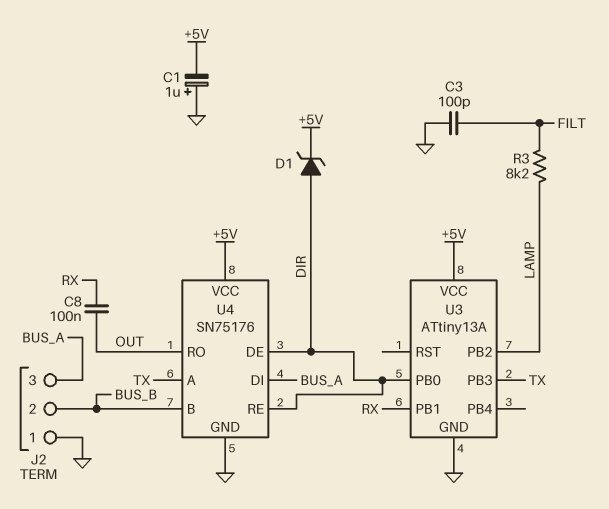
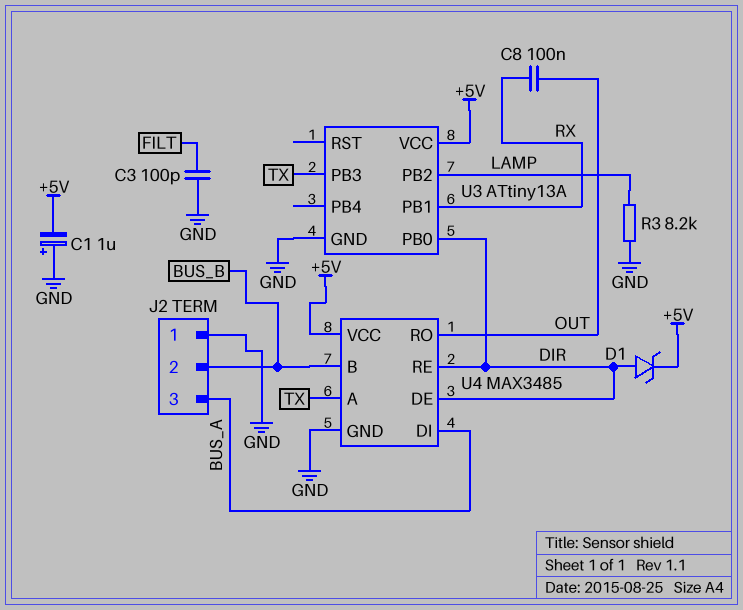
R3: 8.2k (FILT, LAMP) -> 8.2k (GND, LAMP)
U4: SN75176 -> MAX3485

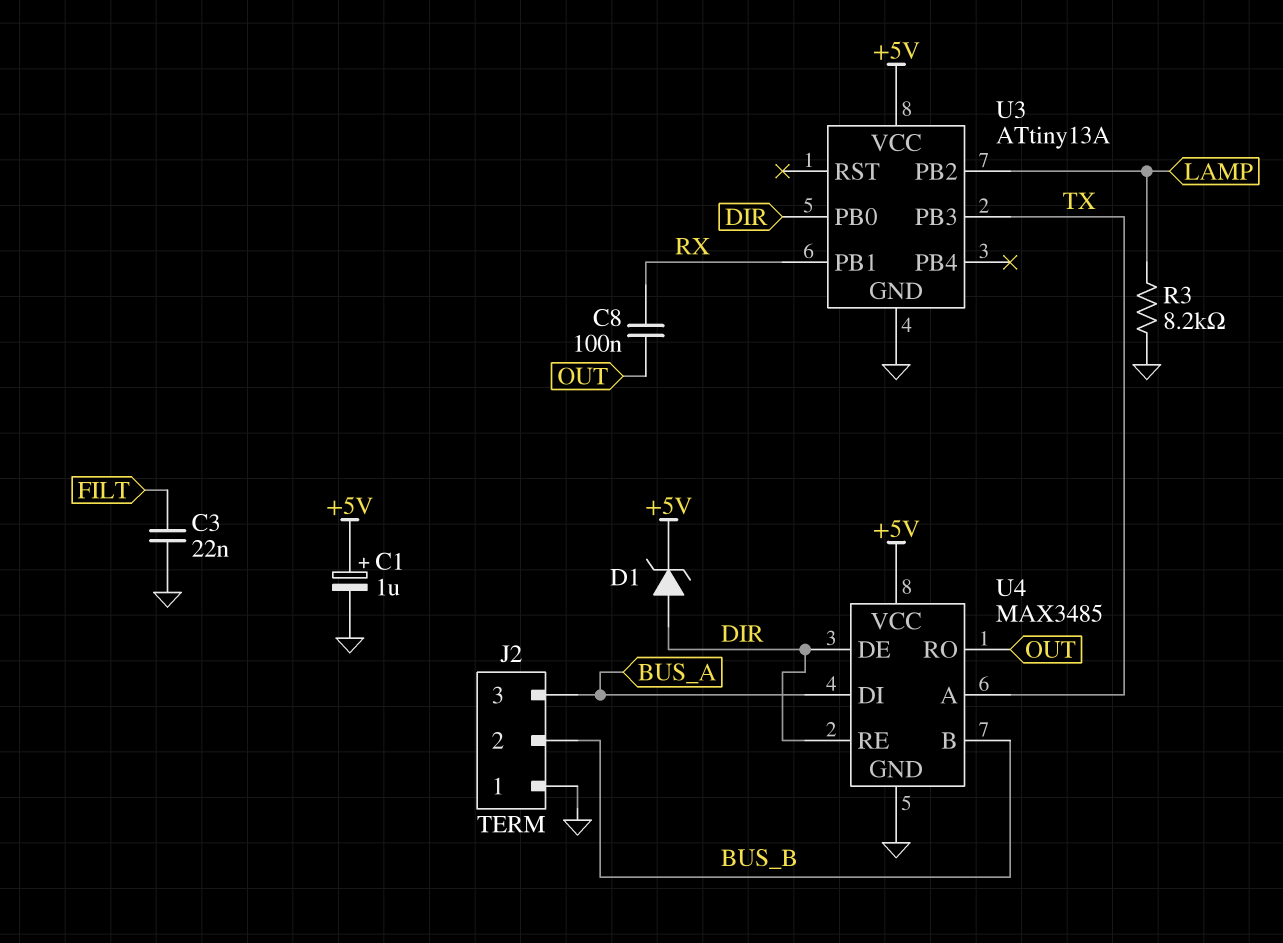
C1: 1uF (plus GND, minus +5V) -> 1uF (plus +5V, minus GND)
C3: 100pF (FILT, GND) -> 22nF (FILT, GND)

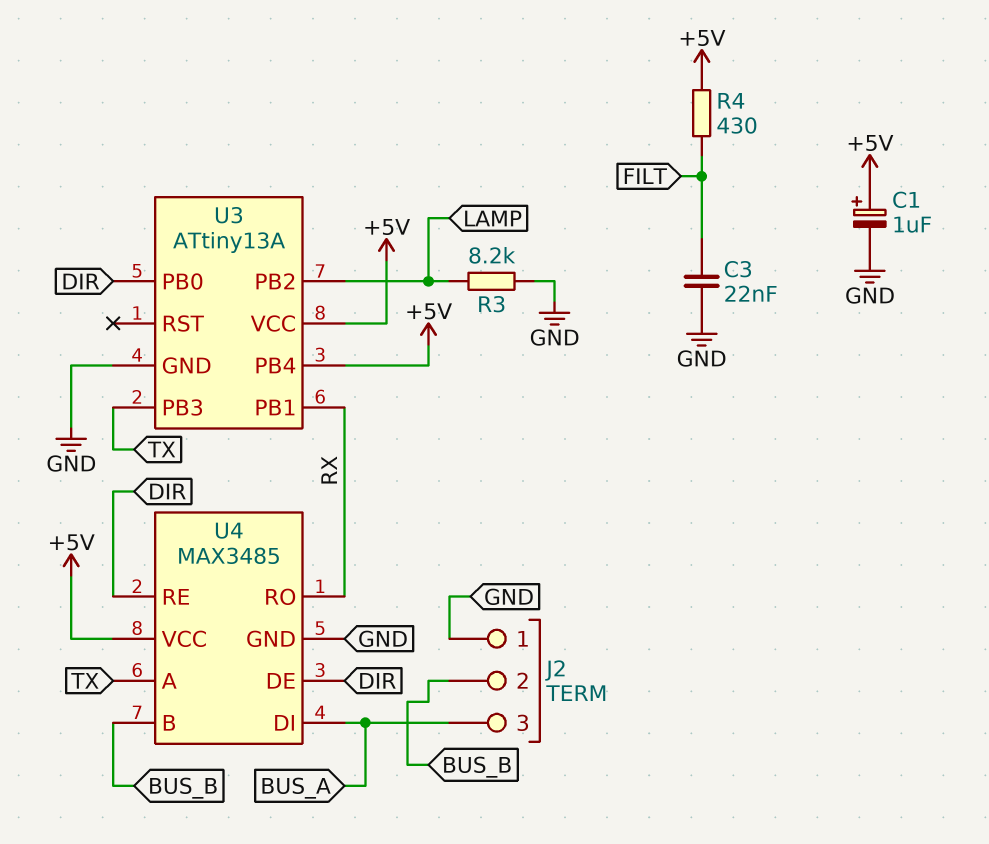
C8: 100nF (OUT, RX) -> none
D1: zener (A DIR, K +5V) -> none
R4: none -> 430 (+5V, FILT)
U3 pin PB4: none -> +5V
U4 pin RO: OUT -> RX

